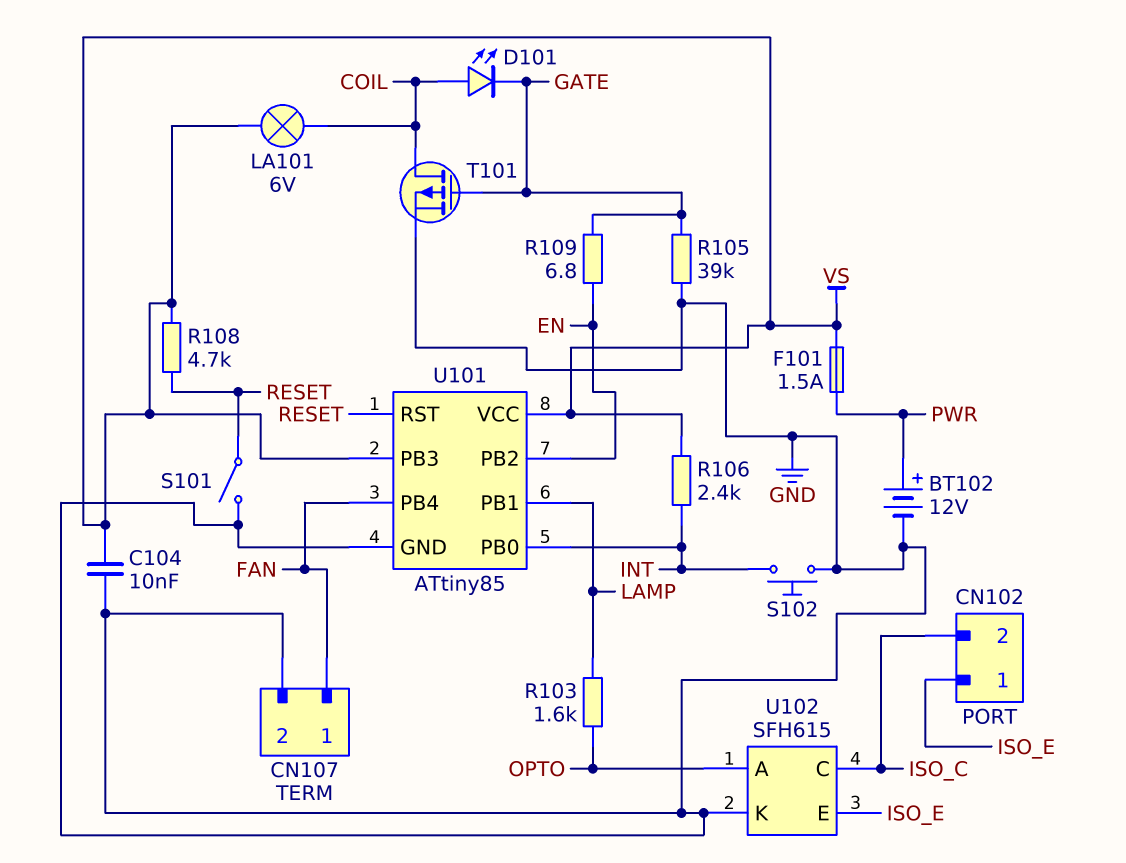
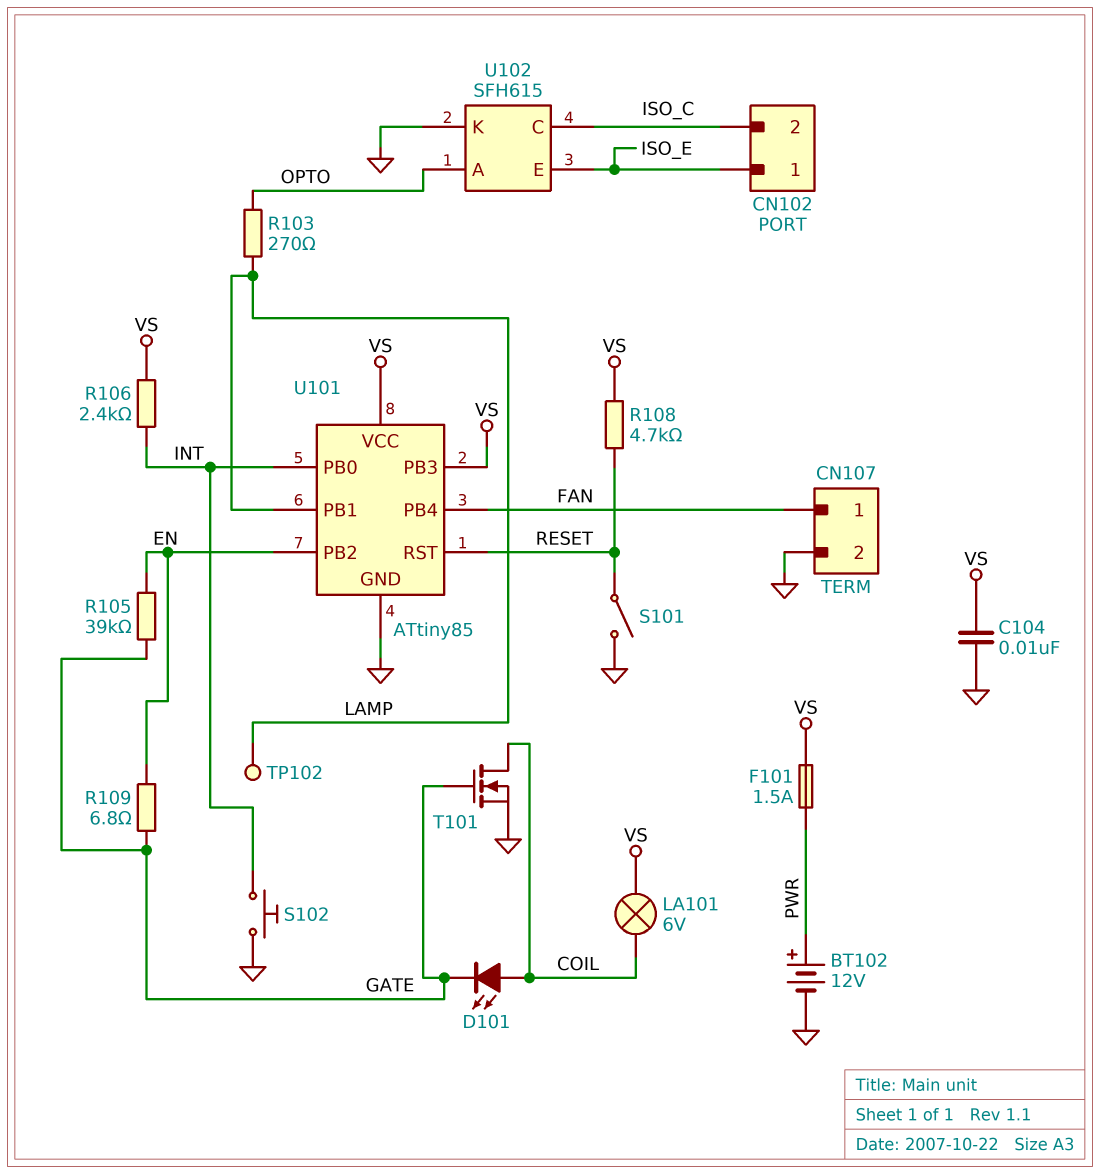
R103: 1.6k (LAMP, OPTO) -> 270 (LAMP, OPTO)
R105: 39k (GATE, GND) -> 39k (EN, GATE)
T101: PMOS (G GATE, D COIL, S GND) -> NMOS (G GATE, D COIL, S GND)
TP102: none -> test point (LAMP)

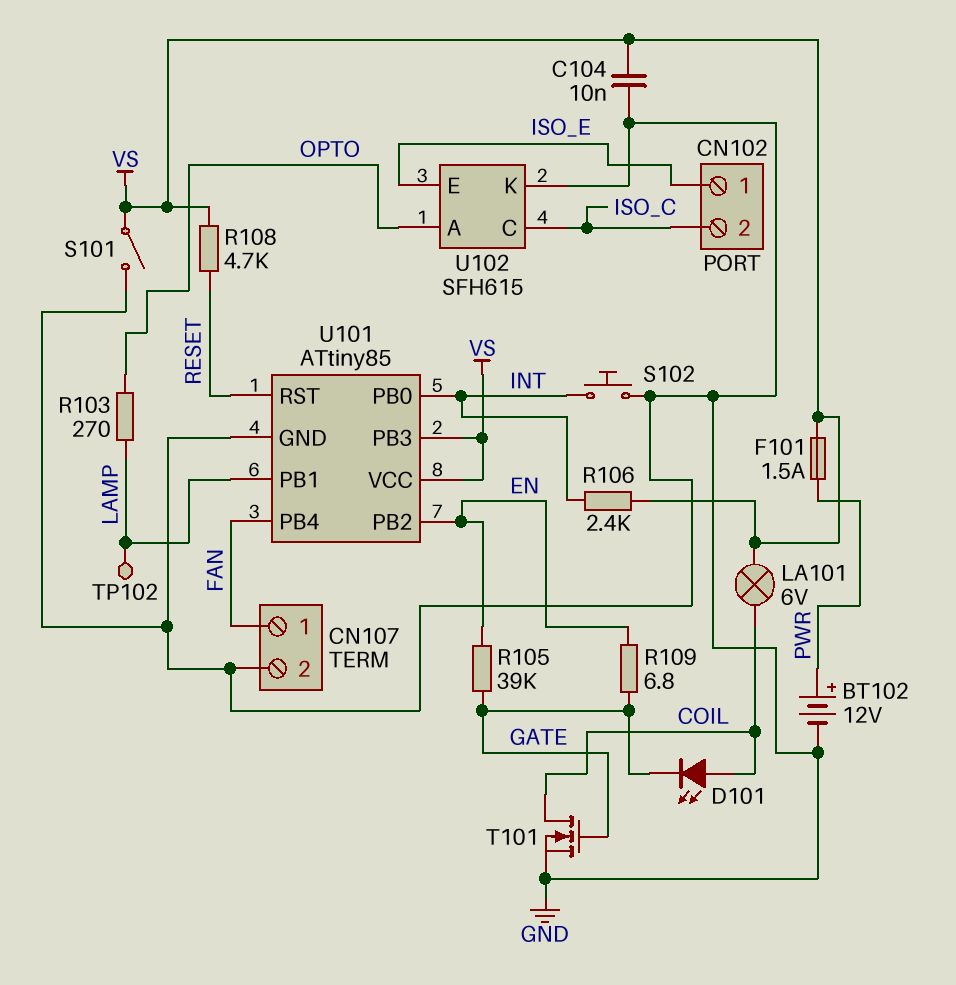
S101: switch (GND, RESET) -> switch (GND, VS)

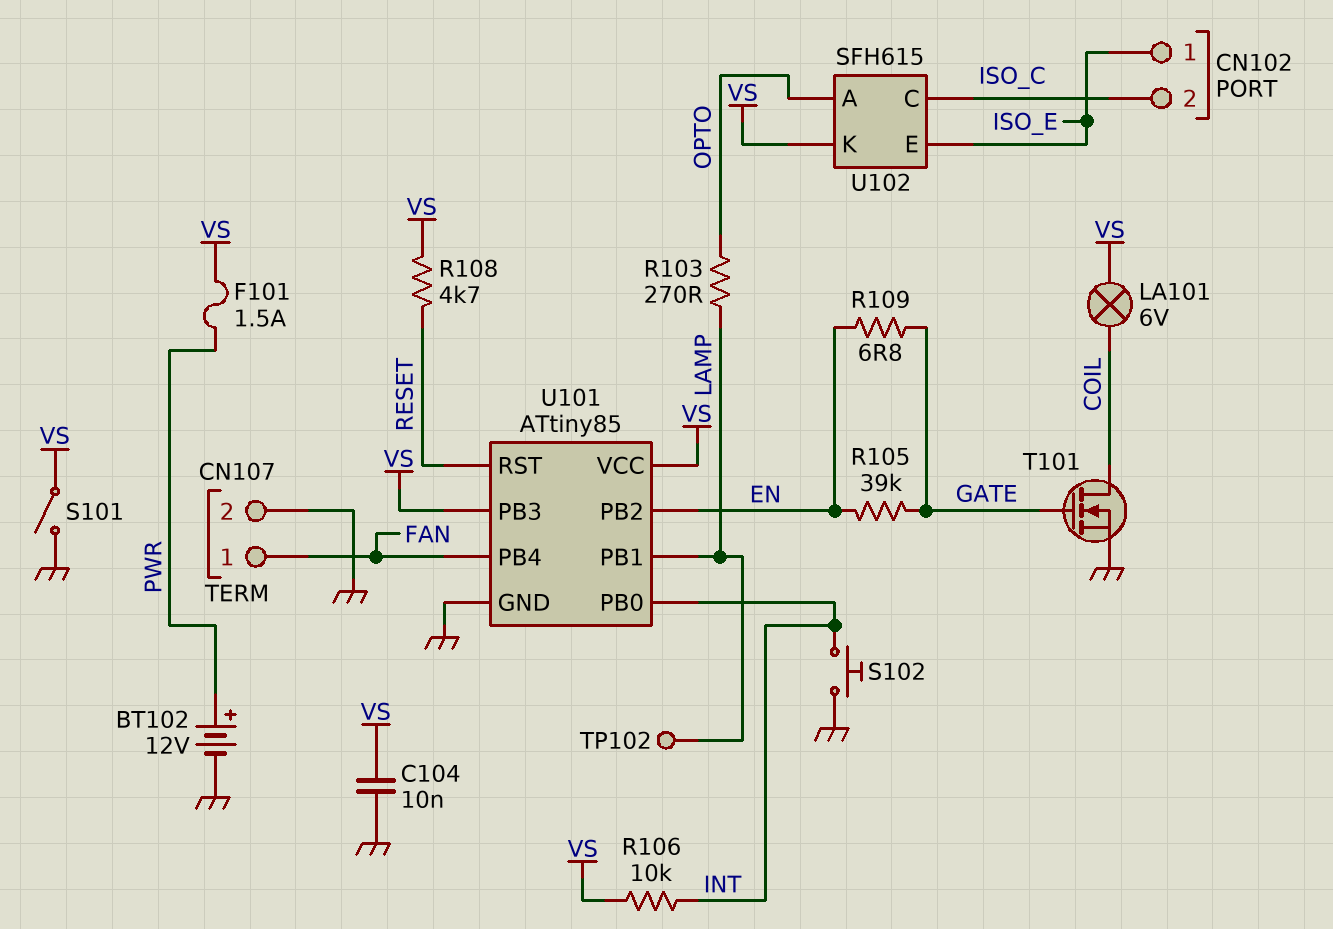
D101: LED (A COIL, K GATE) -> none
R106: 2.4k (INT, VS) -> 10k (INT, VS)
U102 pin K: GND -> VS

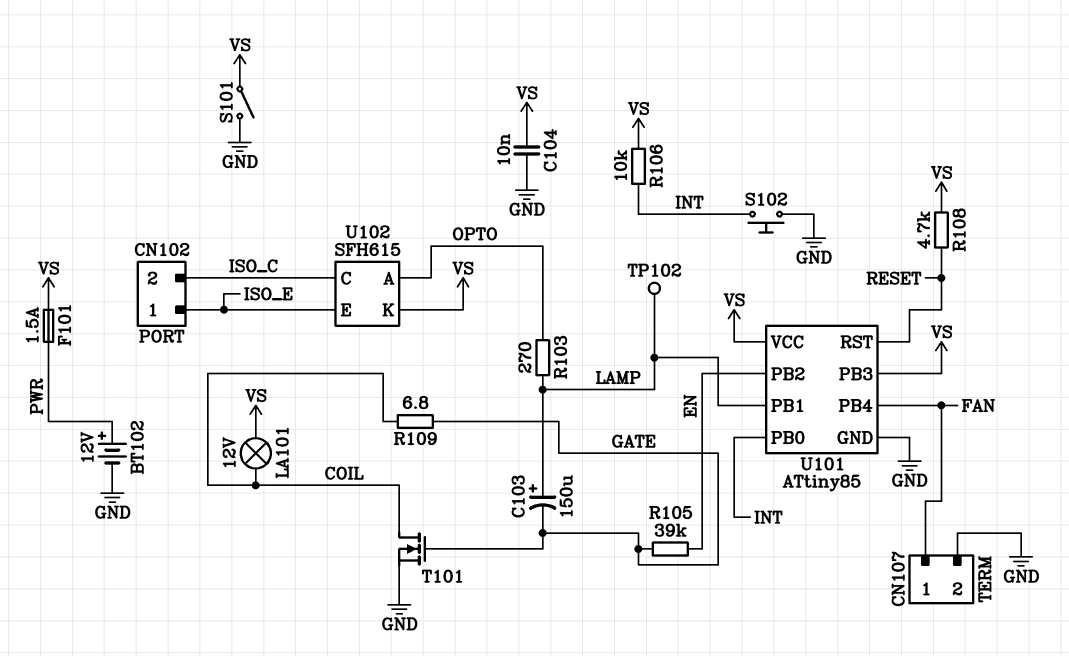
C103: none -> 150uF (plus LAMP, minus GATE)
LA101: lamp 6V (COIL, VS) -> lamp 12V (COIL, VS)
R109: 6.8 (EN, GATE) -> 6.8 (COIL, GATE)

